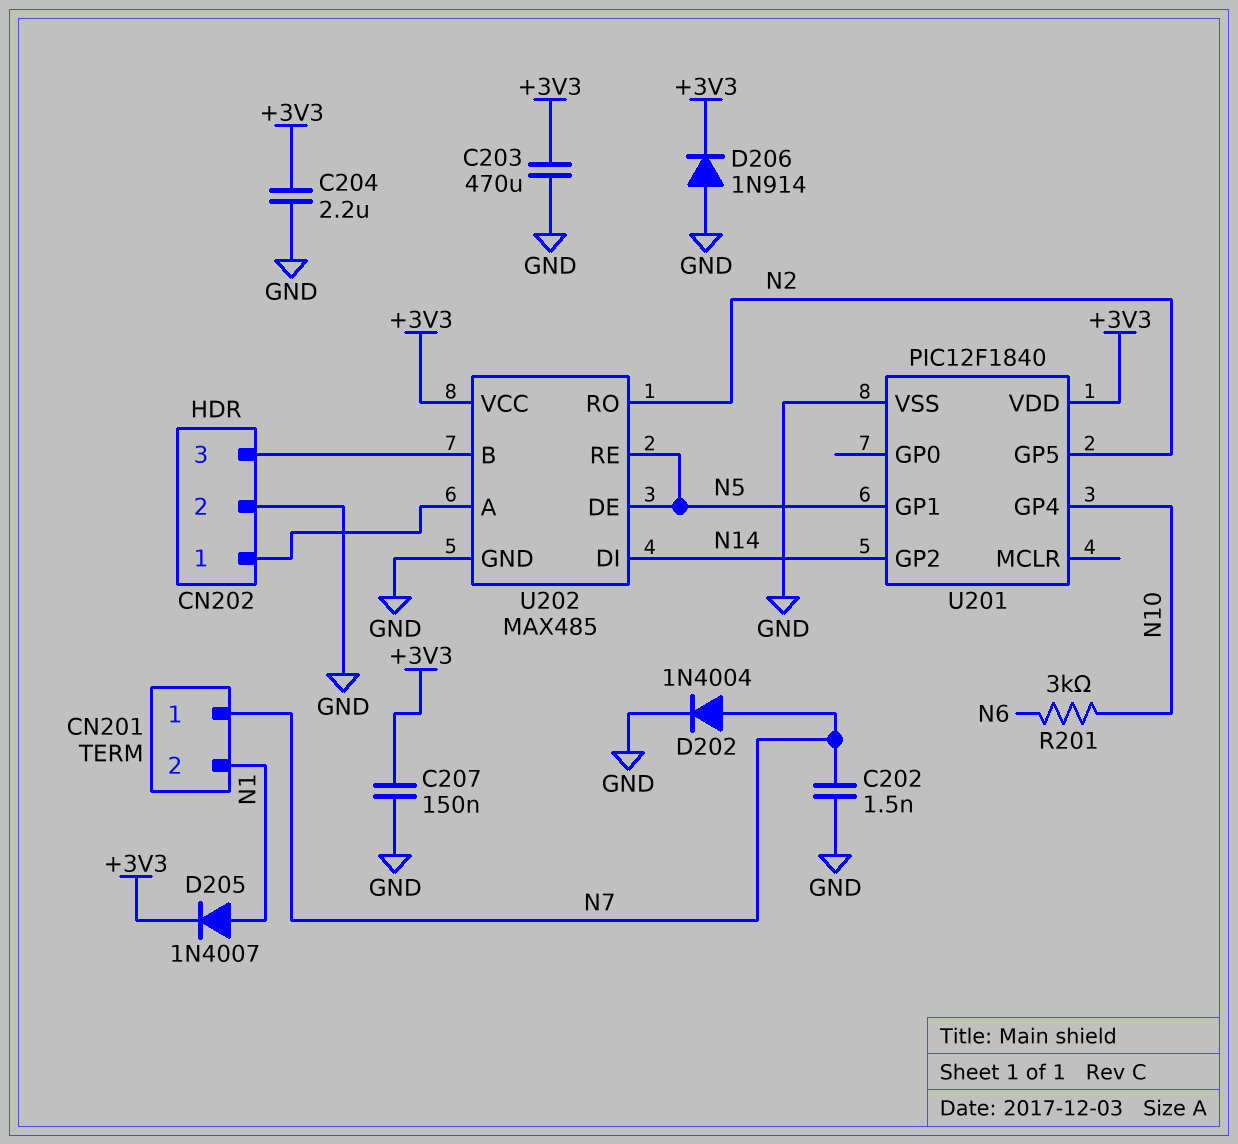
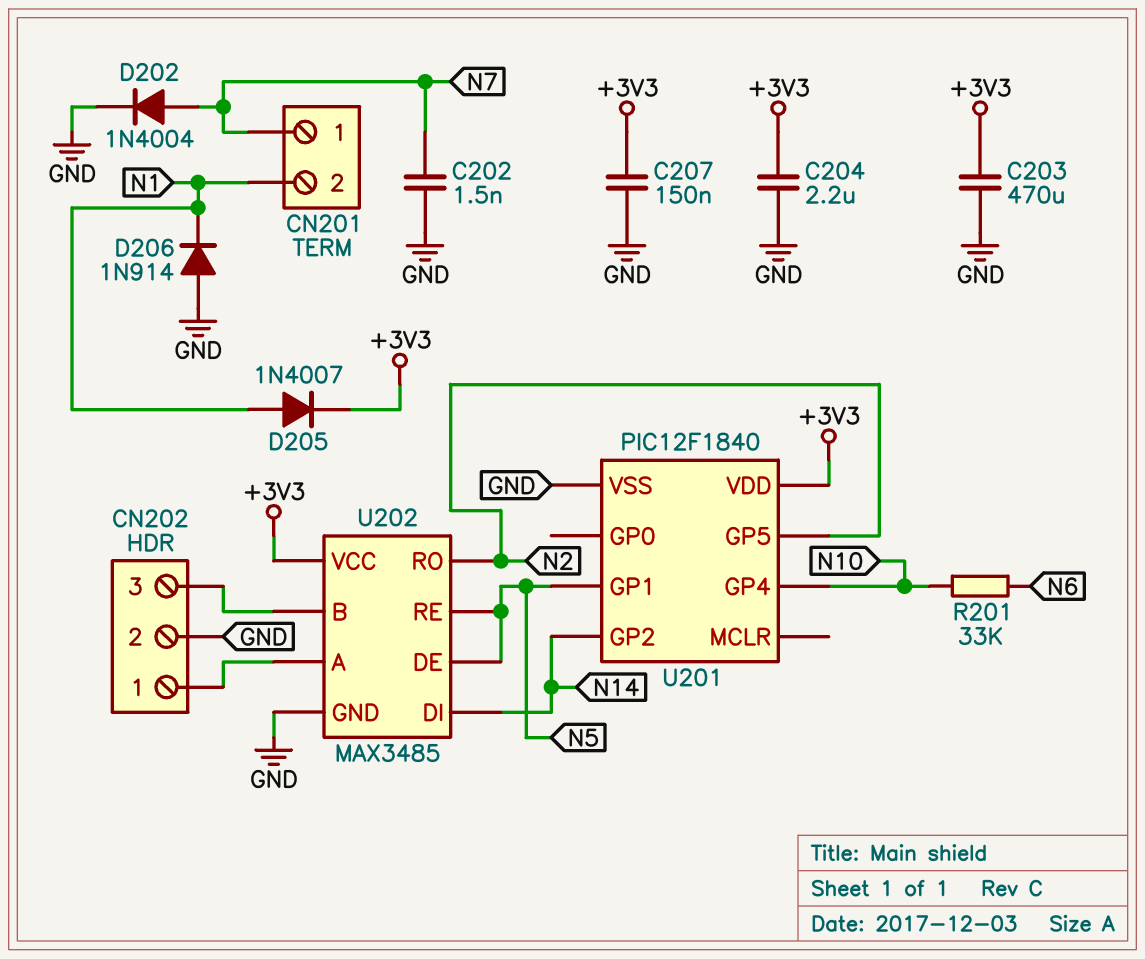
D206: diode 1N914 (A GND, K +3V3) -> diode 1N914 (A GND, K N1)
R201: 3k (N6, N10) -> 33k (N6, N10)
U202: MAX485 -> MAX3485

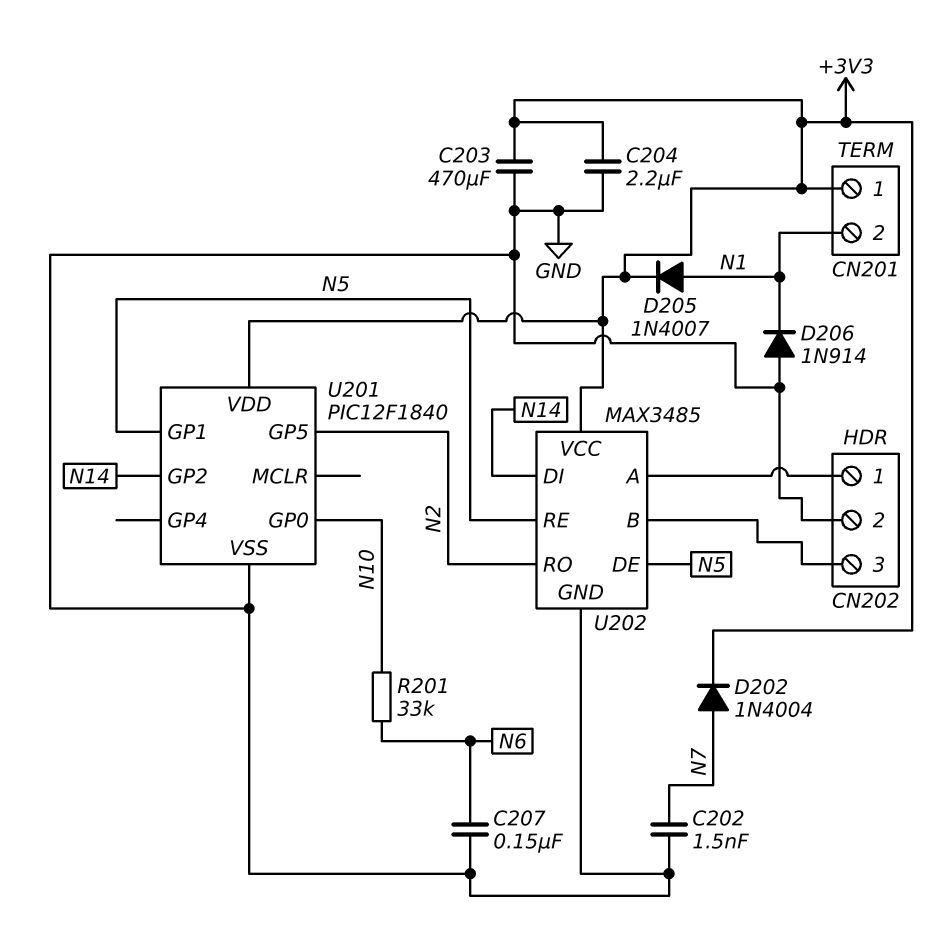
C207: 150nF (+3V3, GND) -> 150nF (GND, N6)
CN201 pin 1: N7 -> +3V3
D202: diode 1N4004 (A N7, K GND) -> diode 1N4004 (A N7, K +3V3)
U201 pin GP0: none -> N10
U201 pin GP4: N10 -> none

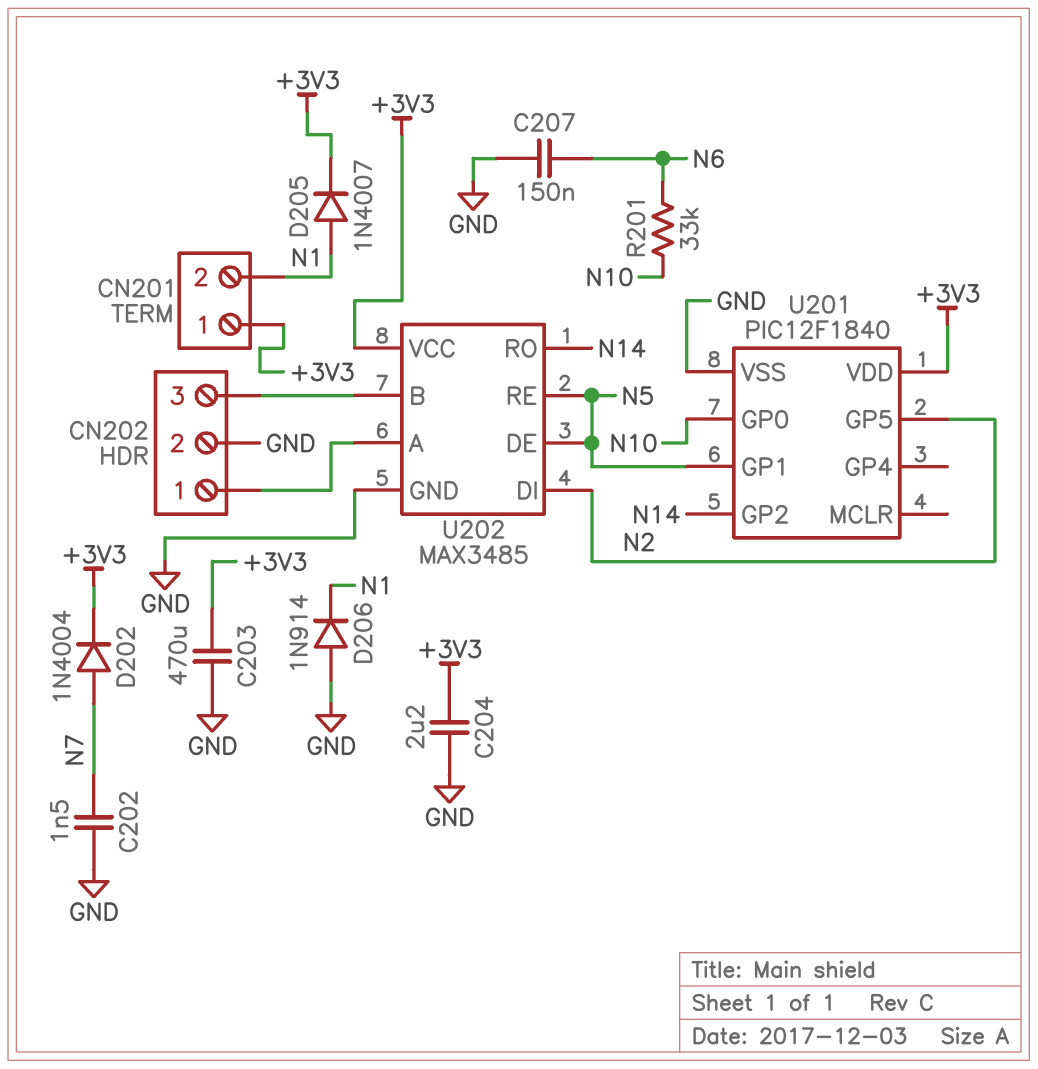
U202 pin DI: N14 -> N2
U202 pin RO: N2 -> N14

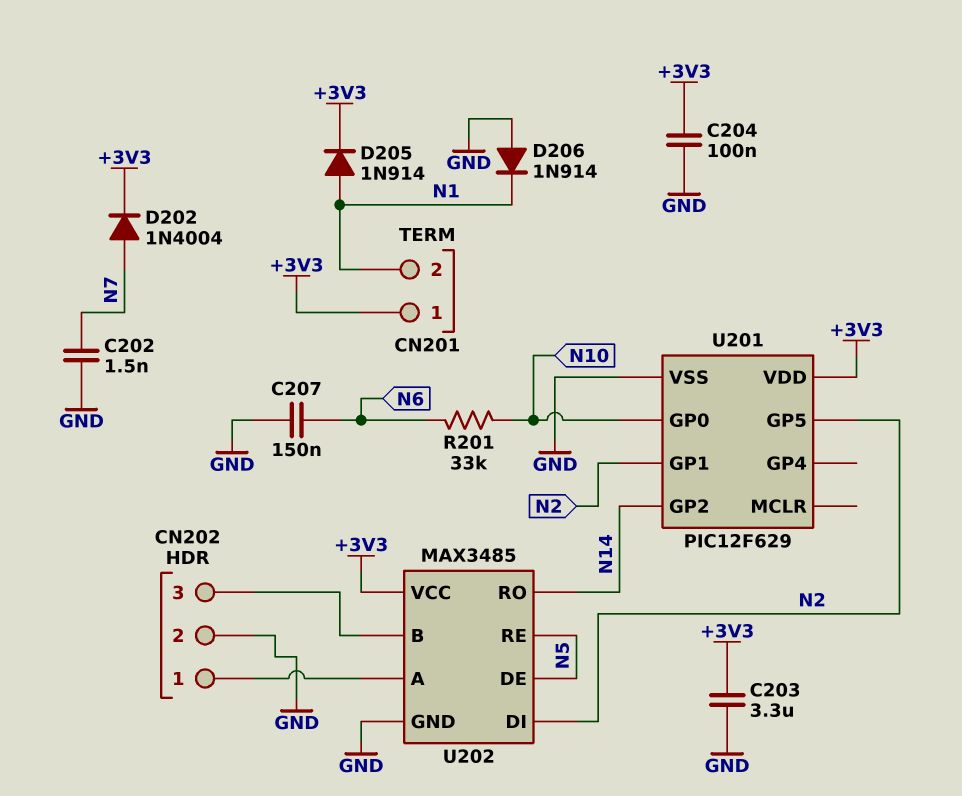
C203: 470uF (+3V3, GND) -> 3.3uF (+3V3, GND)
C204: 2.2uF (+3V3, GND) -> 100nF (+3V3, GND)
D205: diode 1N4007 (A N1, K +3V3) -> diode 1N914 (A N1, K +3V3)
U201: PIC12F1840 -> PIC12F629
U201 pin GP1: N5 -> N2

